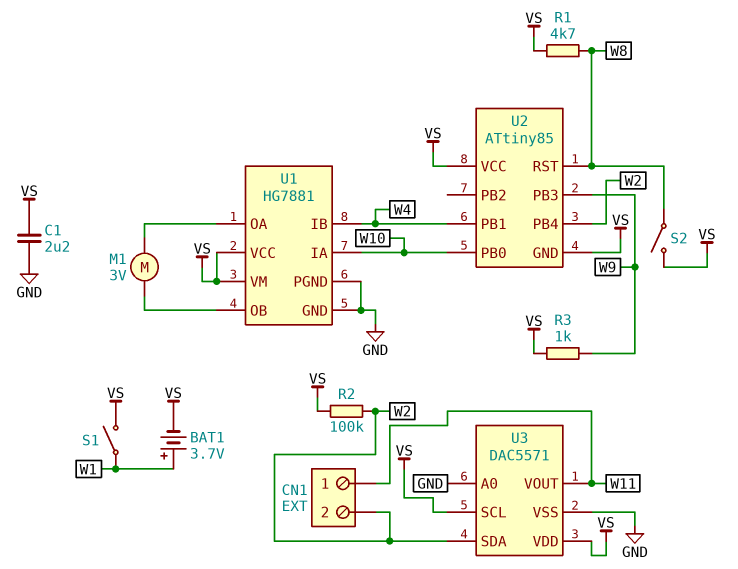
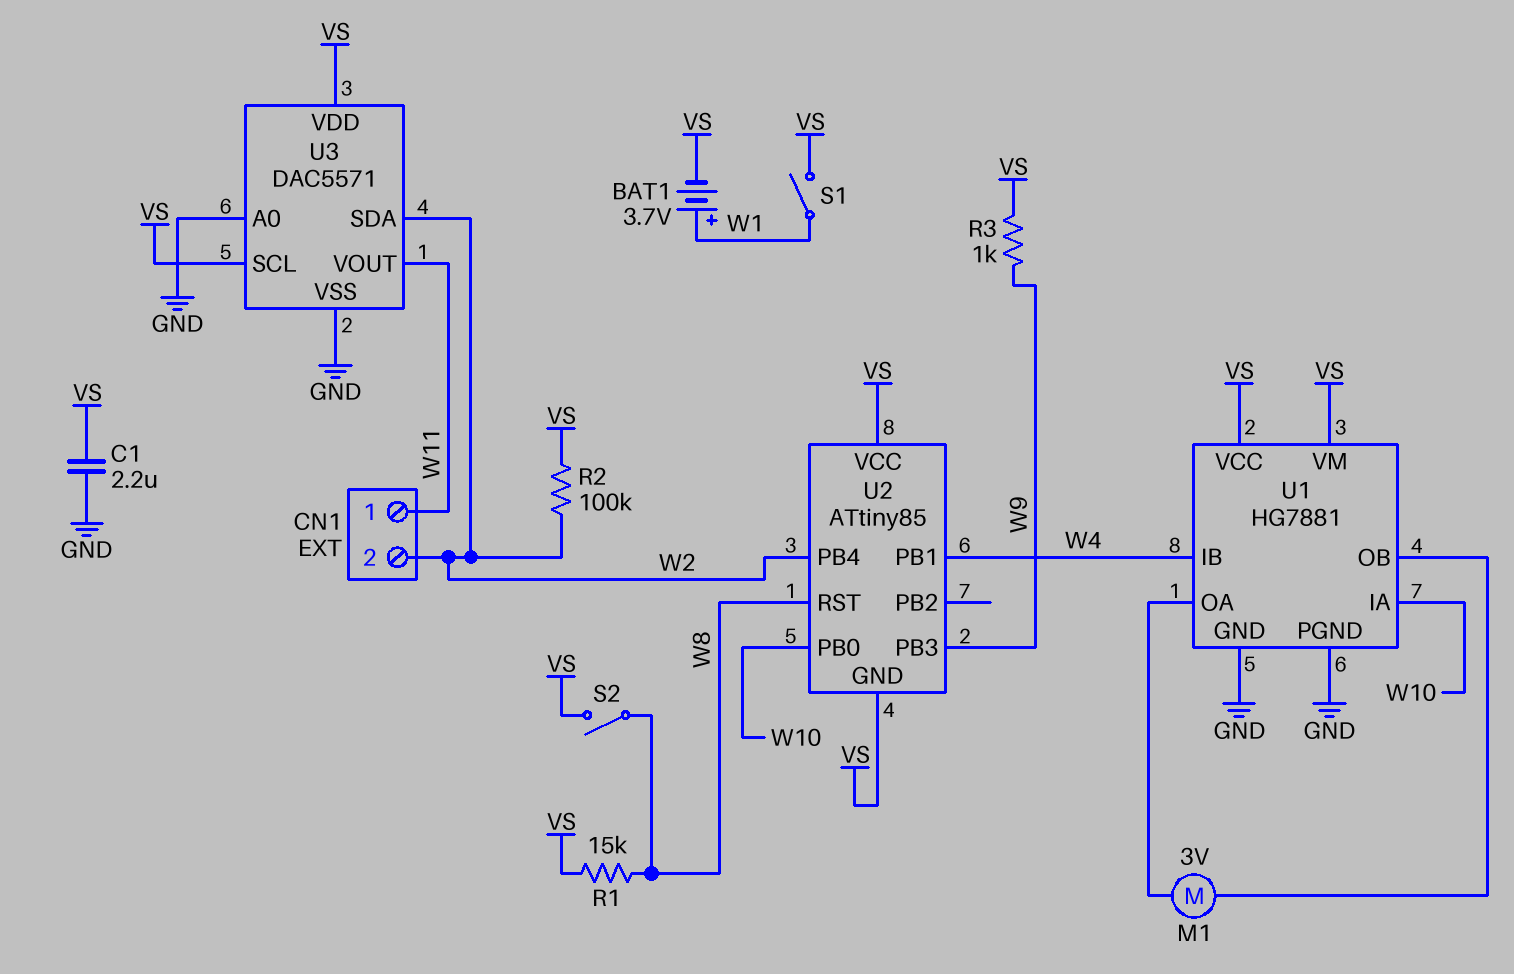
R1: 4.7k (VS, W8) -> 15k (VS, W8)

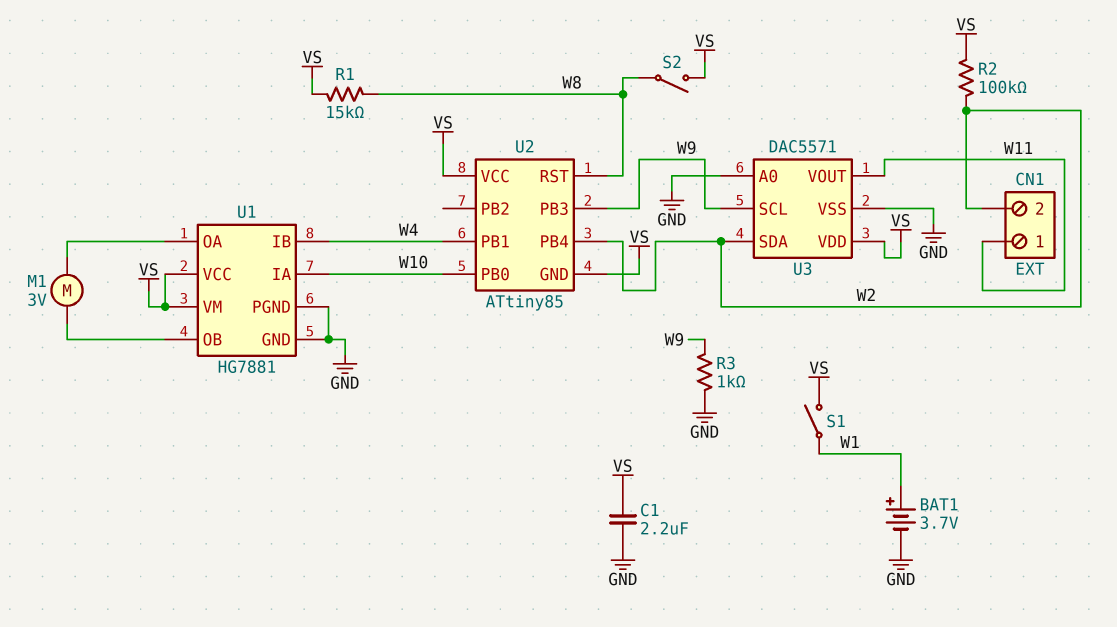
BAT1: 3.7V (plus W1, minus VS) -> 3.7V (plus W1, minus GND)
R3: 1k (VS, W9) -> 1k (GND, W9)
U3 pin SCL: VS -> W9

